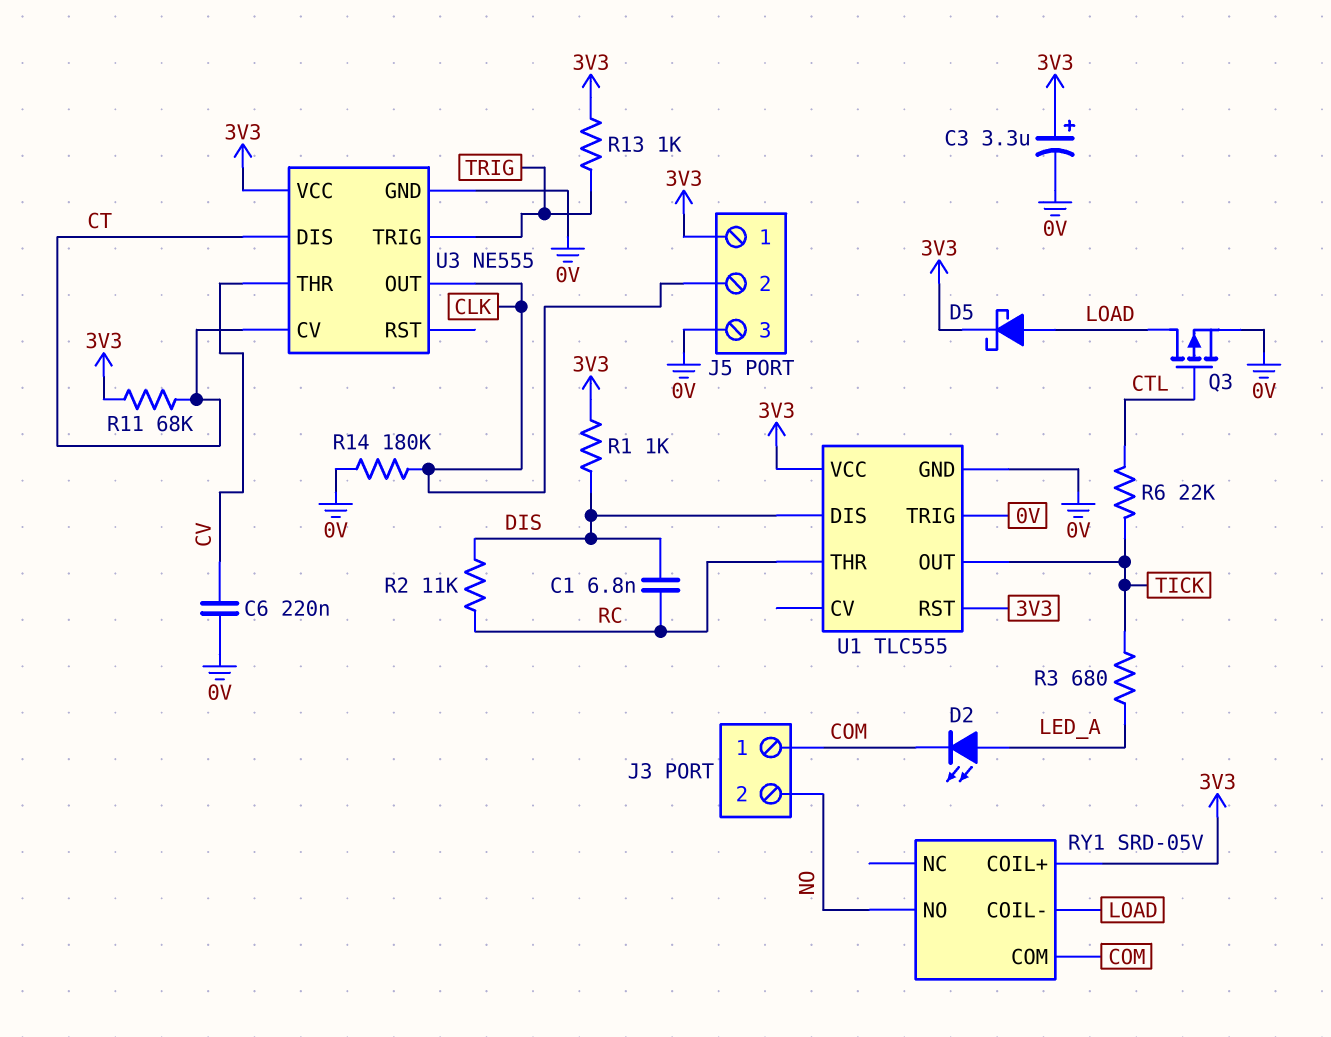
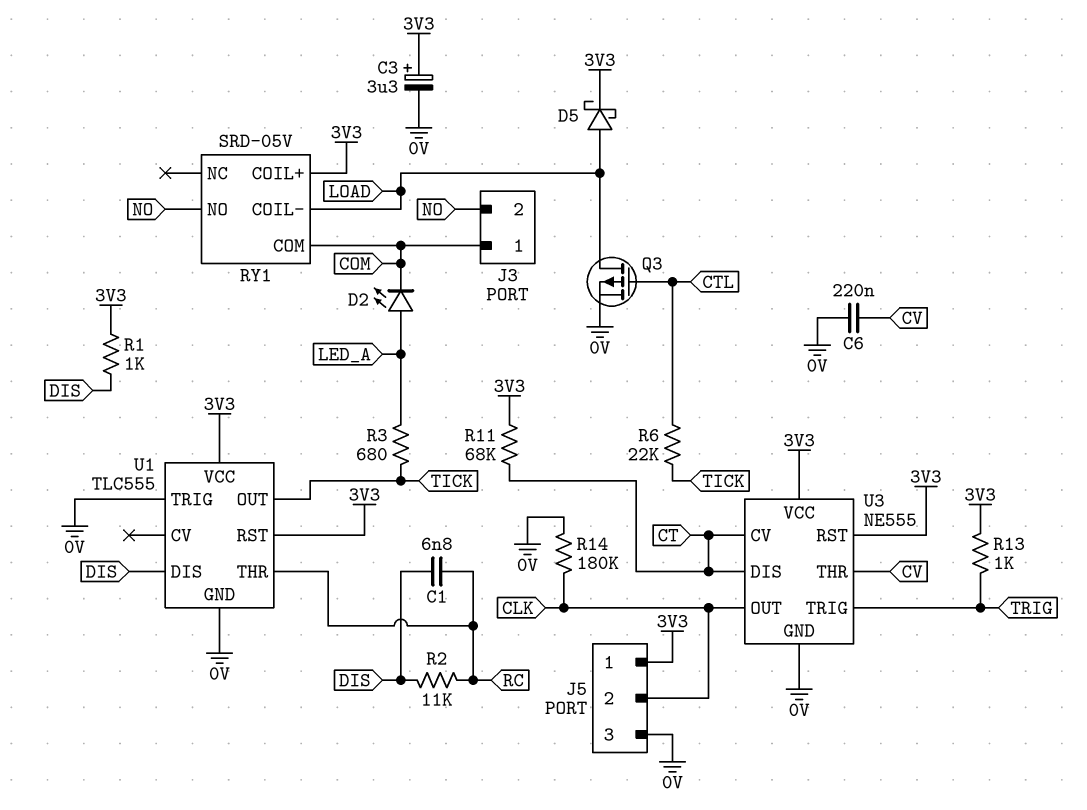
U3 pin RST: none -> 3V3

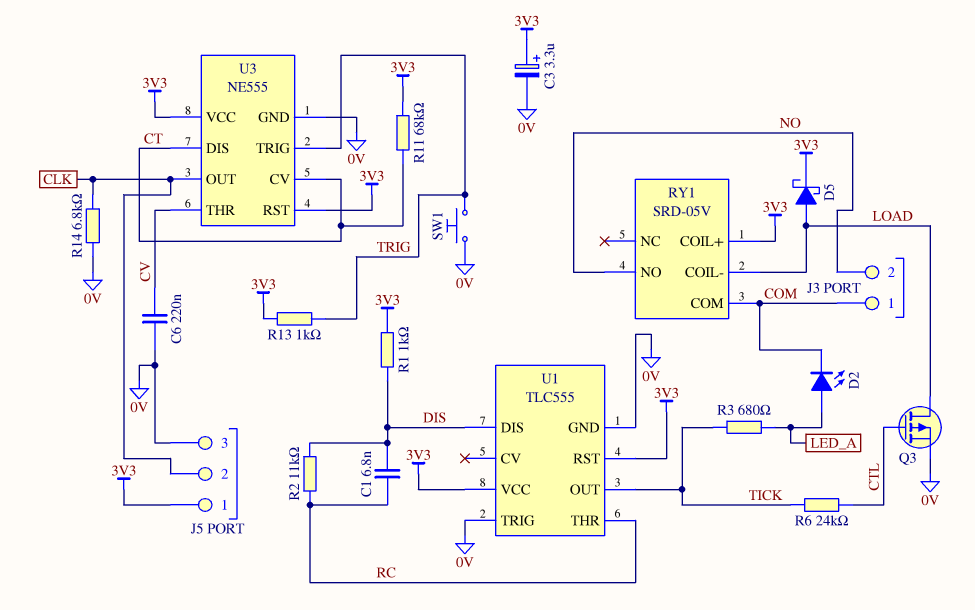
R6: 22k (CTL, TICK) -> 24k (CTL, TICK)
R14: 180k (0V, CLK) -> 6.8k (0V, CLK)
SW1: none -> button (0V, TRIG)

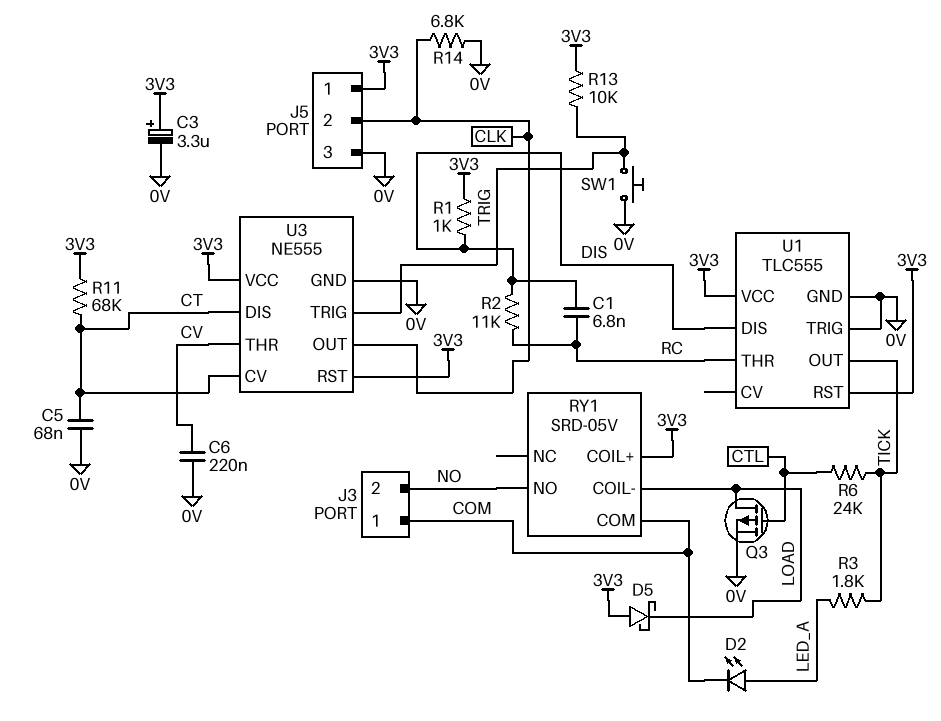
C5: none -> 68nF (0V, CT)
D5: schottky (A LOAD, K 3V3) -> schottky (A 3V3, K LOAD)
R3: 680 (LED_A, TICK) -> 1.8k (LED_A, TICK)
R13: 1k (3V3, TRIG) -> 10k (3V3, TRIG)

